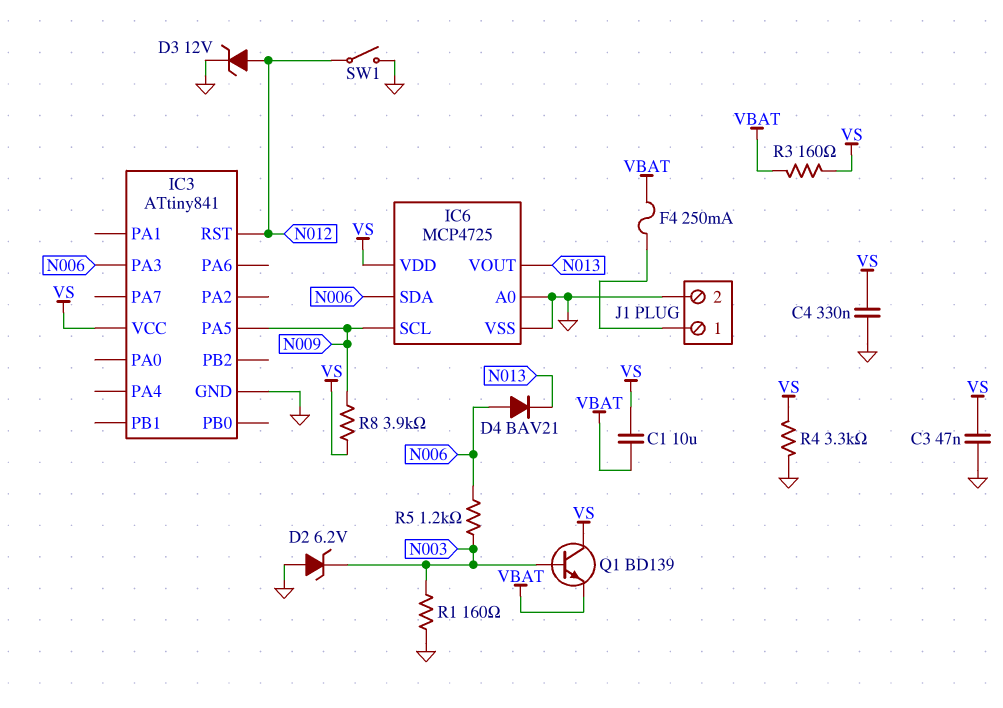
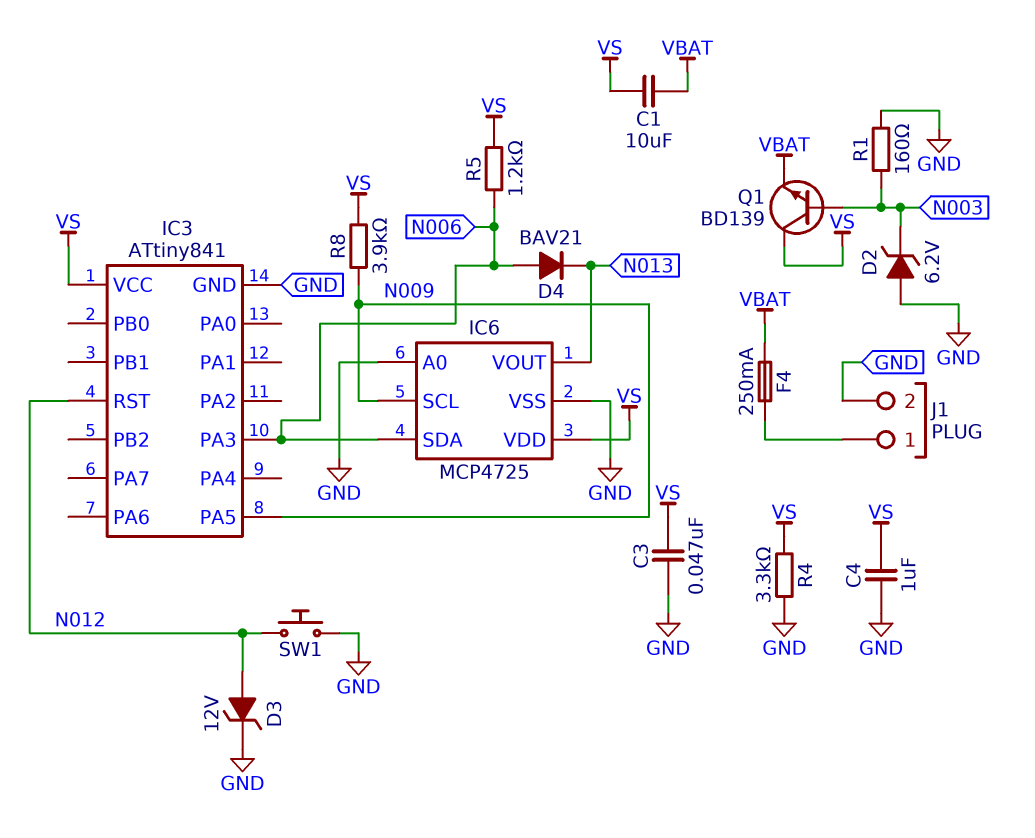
C4: 330nF (GND, VS) -> 1uF (GND, VS)
R3: 160 (VBAT, VS) -> none
R5: 1.2k (N003, N006) -> 1.2k (N006, VS)
SW1: switch (GND, N012) -> button (GND, N012)

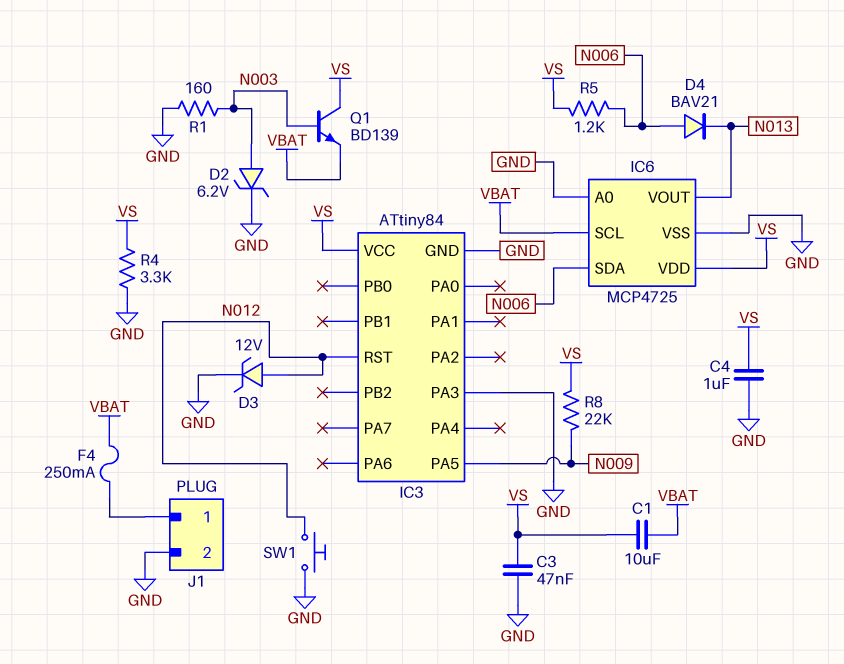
D2: zener 6.2V (A GND, K N003) -> zener 6.2V (A N003, K GND)
IC3: ATtiny841 -> ATtiny84
IC3 pin PA3: N006 -> GND
IC6 pin SCL: N009 -> VBAT
R8: 3.9k (N009, VS) -> 22k (N009, VS)

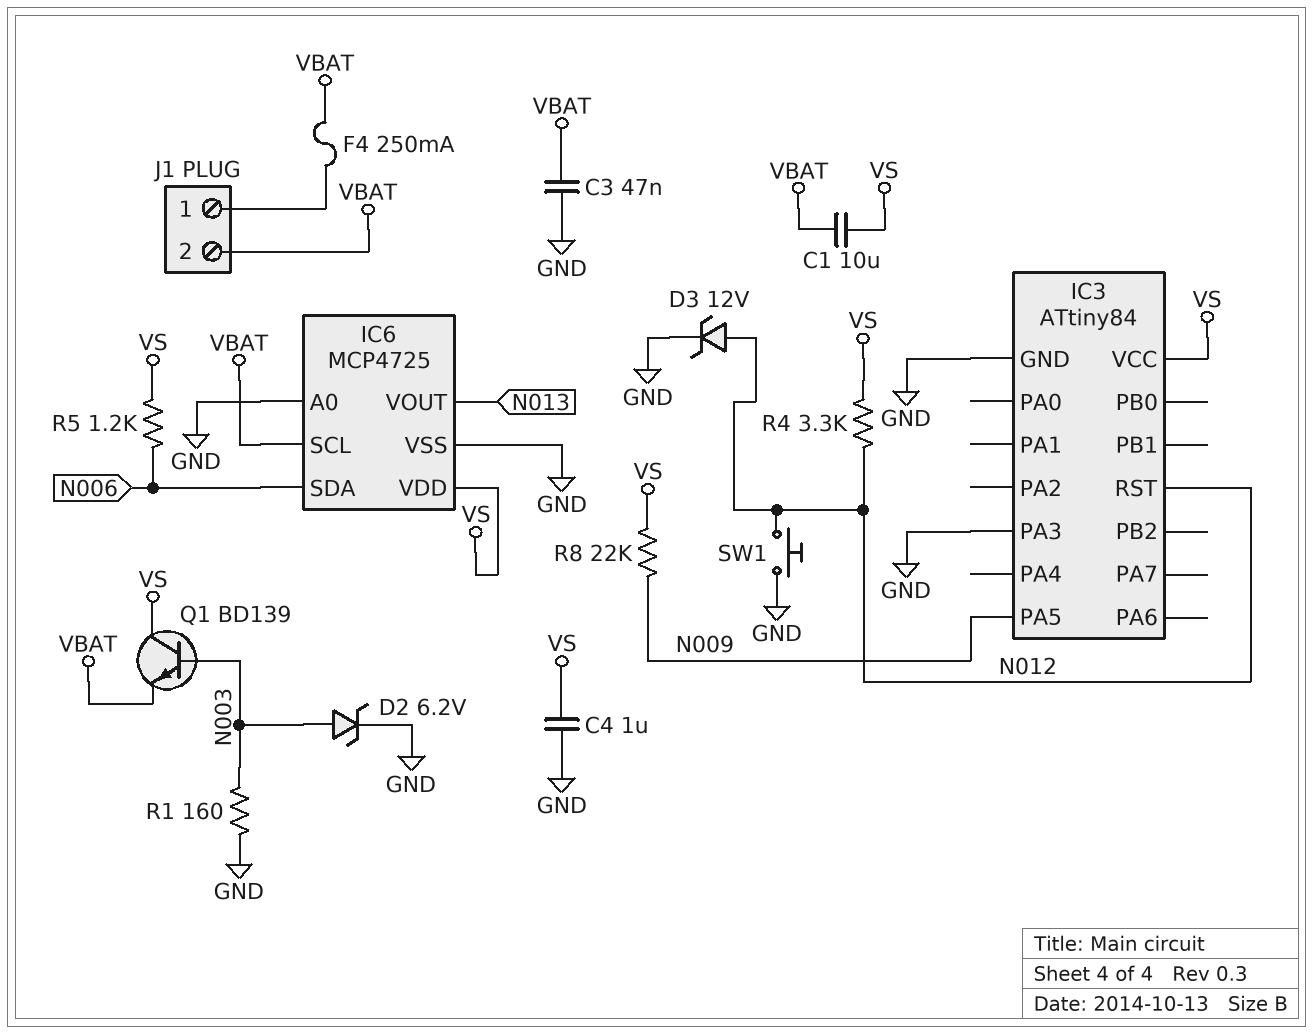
C3: 47nF (GND, VS) -> 47nF (GND, VBAT)
D4: diode BAV21 (A N006, K N013) -> none
J1 pin 2: GND -> VBAT
R4: 3.3k (GND, VS) -> 3.3k (N012, VS)

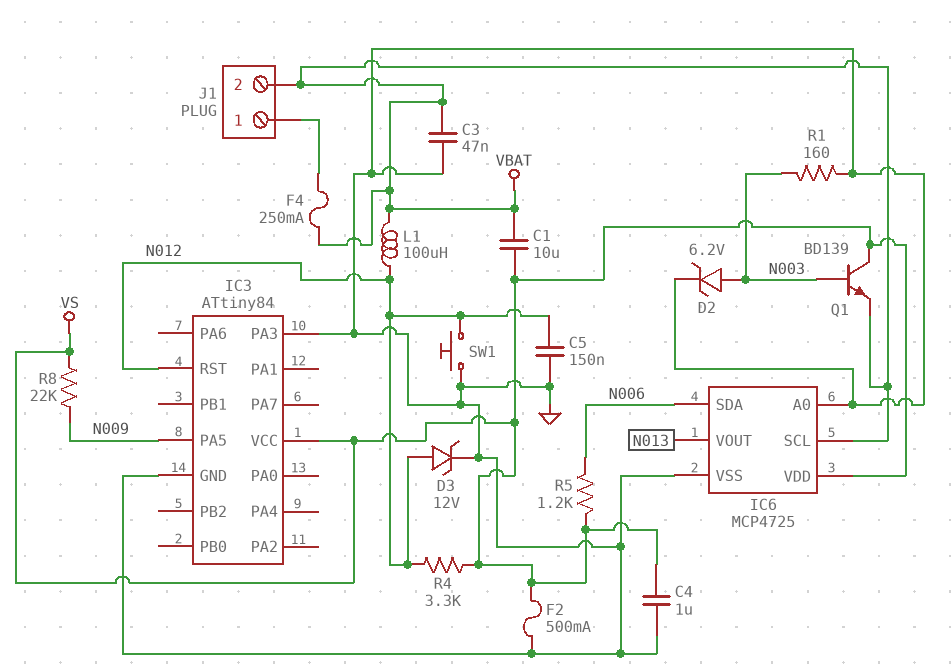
C5: none -> 150nF (GND, N012)
F2: none -> 500mA (GND, VS)
L1: none -> 100uH (N012, VBAT)

